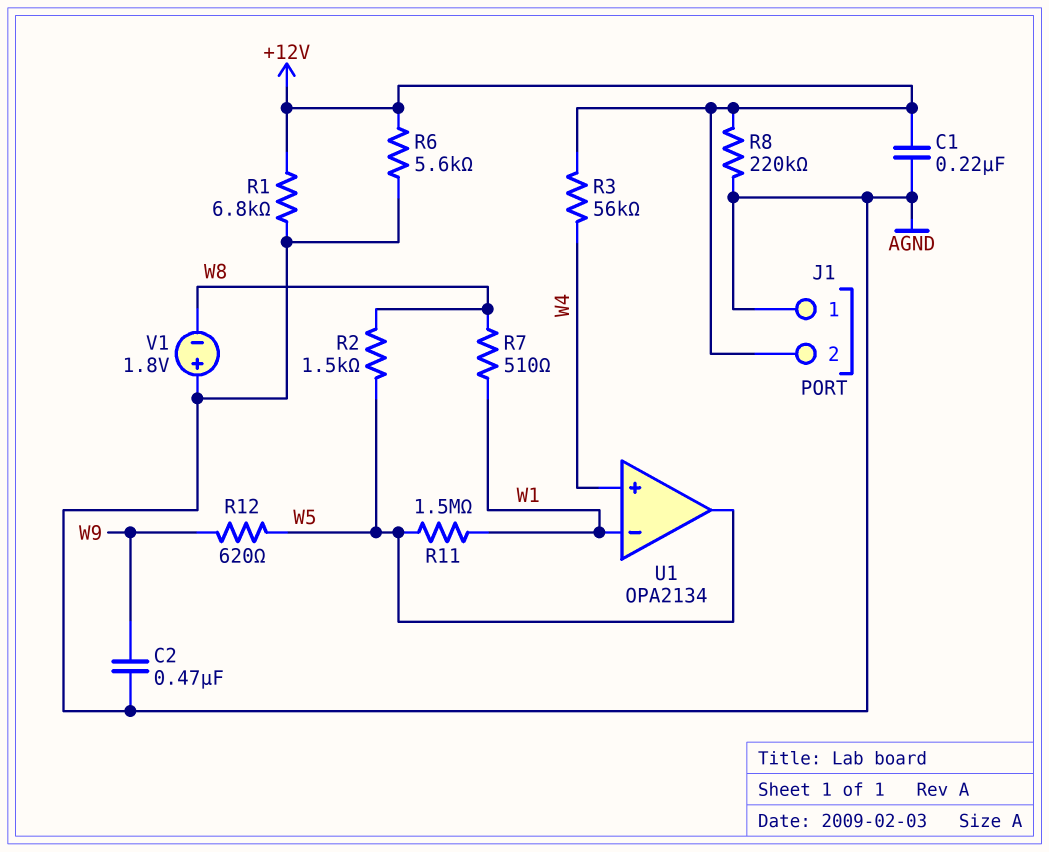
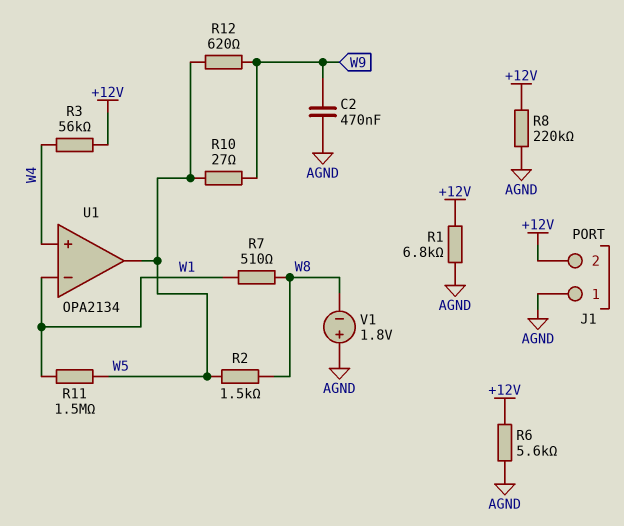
C1: 220nF (+12V, AGND) -> none
R10: none -> 27 (W5, W9)

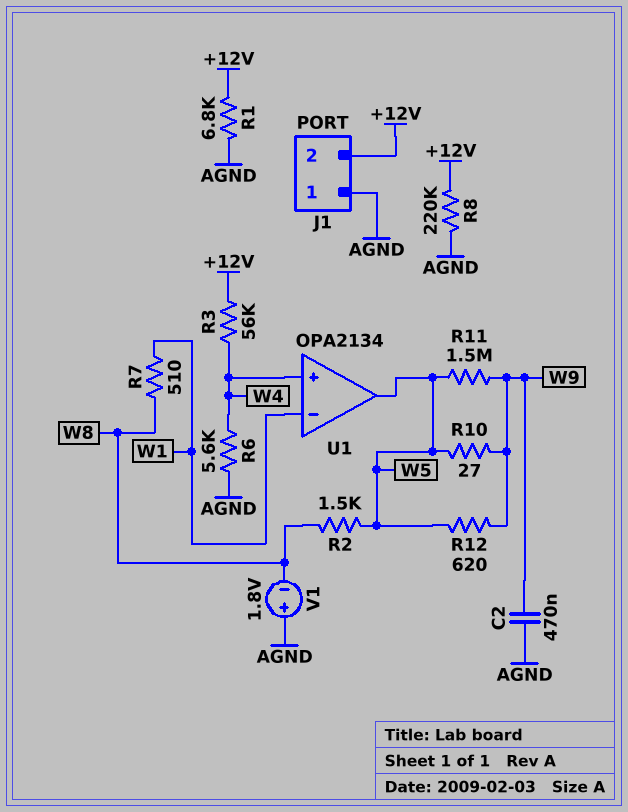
R6: 5.6k (+12V, AGND) -> 5.6k (AGND, W4)
R11: 1.5M (W1, W5) -> 1.5M (W5, W9)

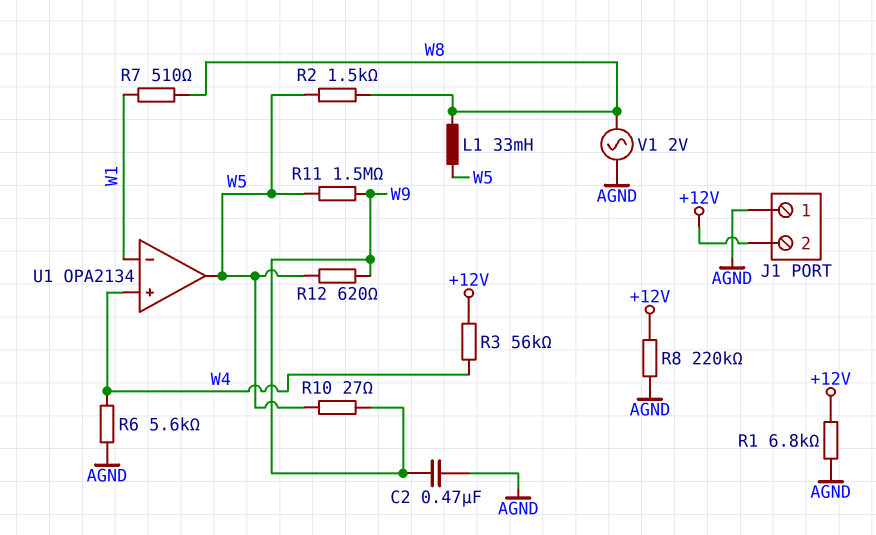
L1: none -> 33mH (W5, W8)
V1: 1.8V (plus AGND, minus W8) -> AC 2V (AGND, W8)

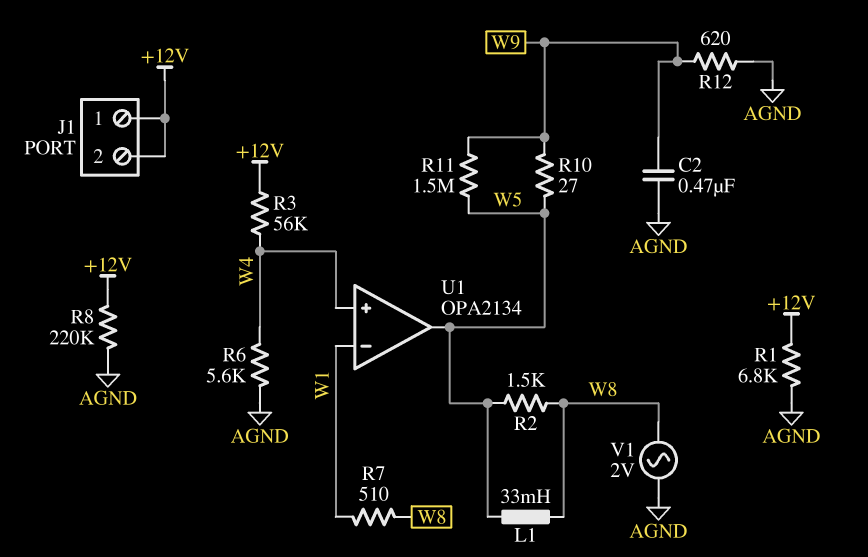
J1 pin 1: AGND -> +12V
R12: 620 (W5, W9) -> 620 (AGND, W9)

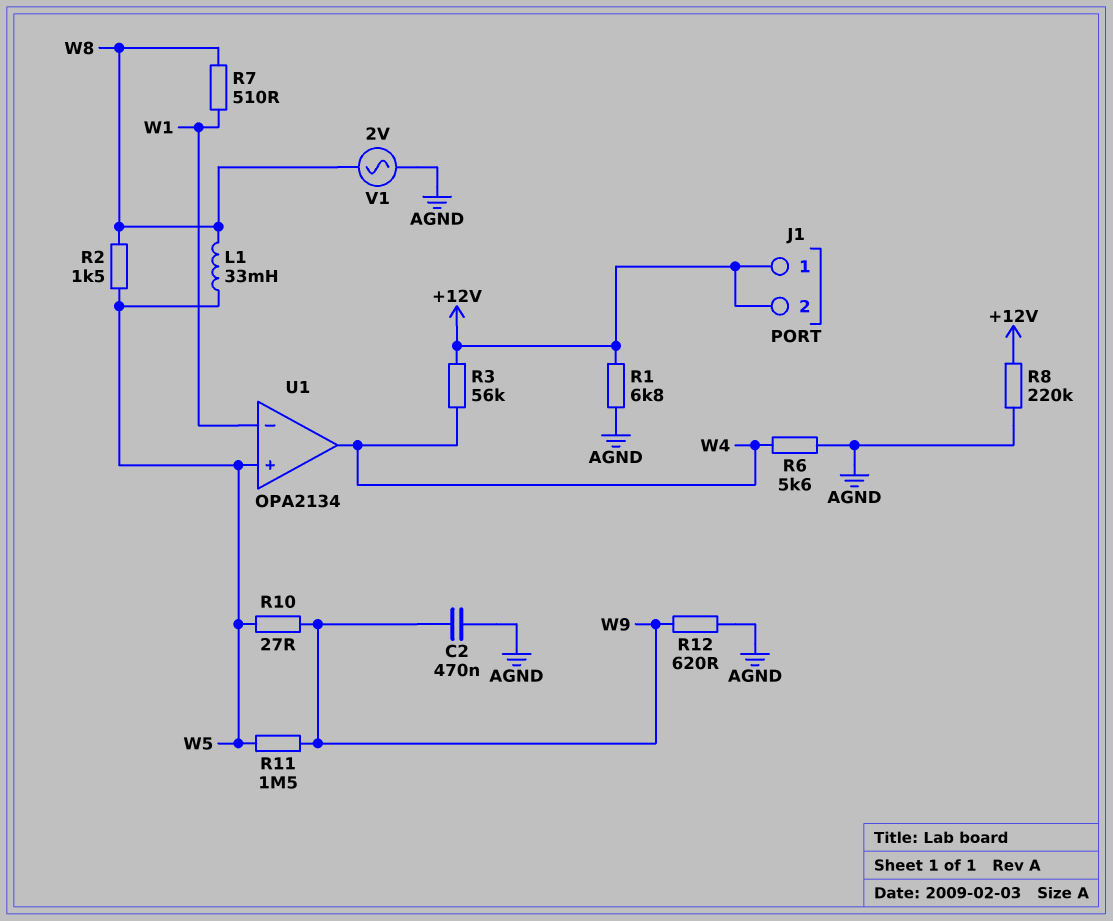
U1 pin in+: W4 -> W5
U1 pin out: W5 -> W4

